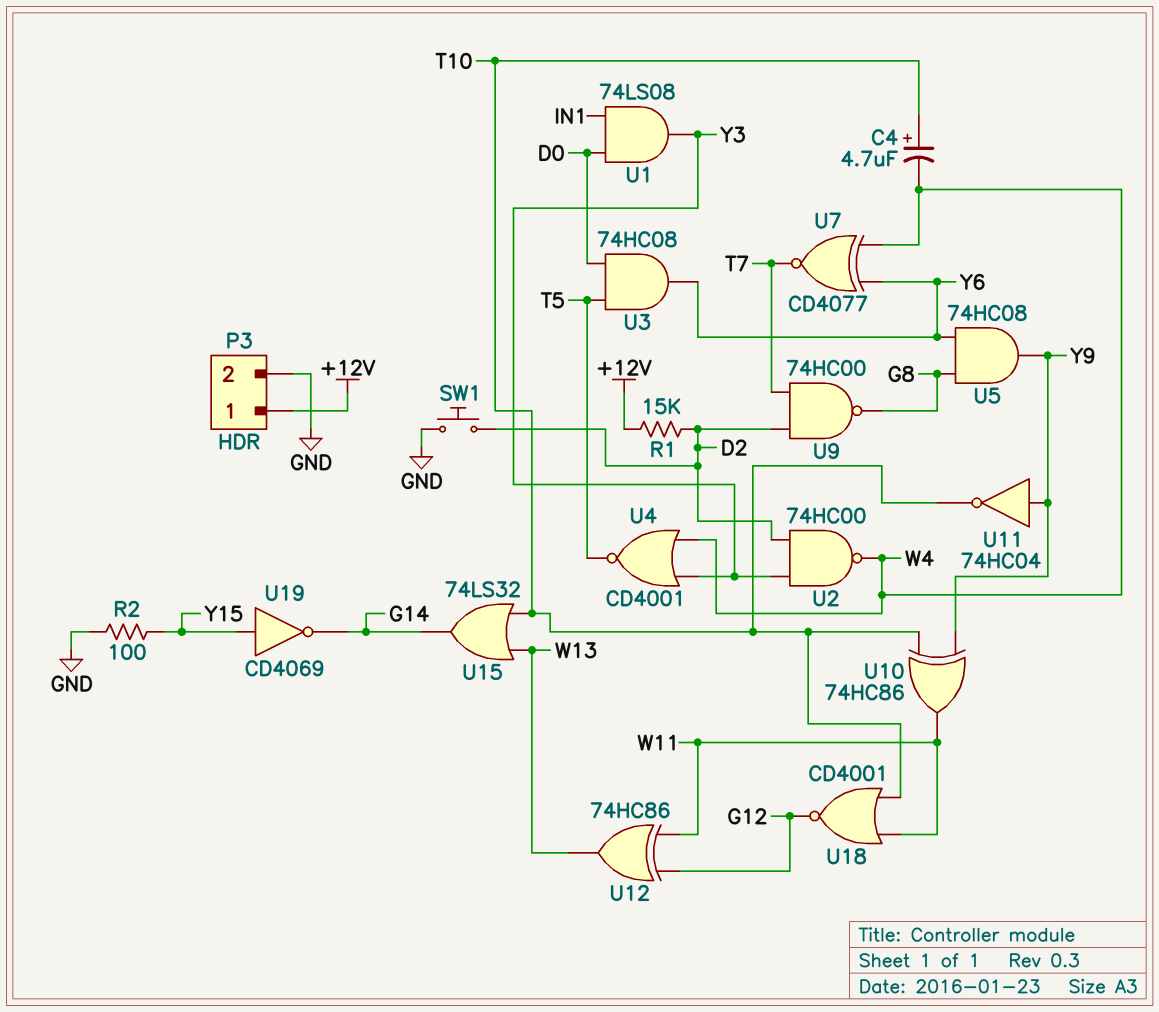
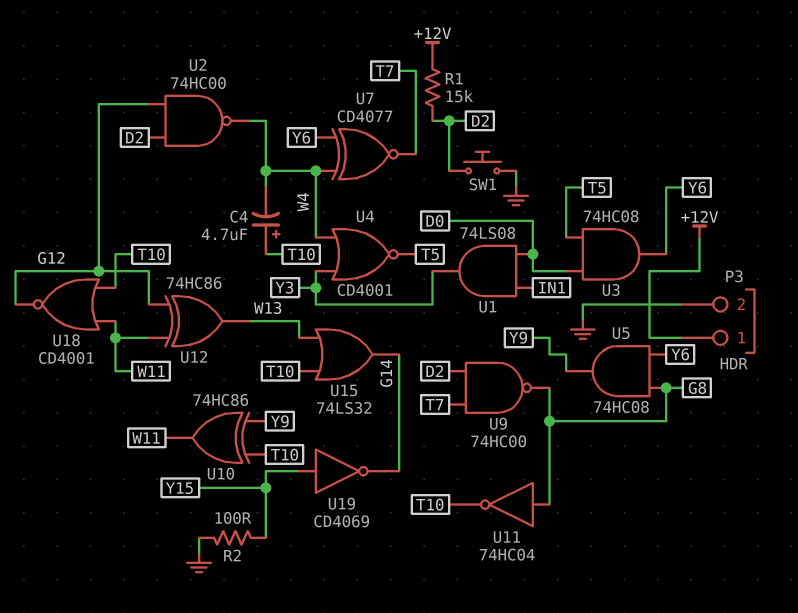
U2: NAND 74HC00 (in D2, in Y3, out W4) -> NAND 74HC00 (in D2, in G12, out W4)
U11: NOT 74HC04 (in Y9, out T10) -> NOT 74HC04 (in G8, out T10)

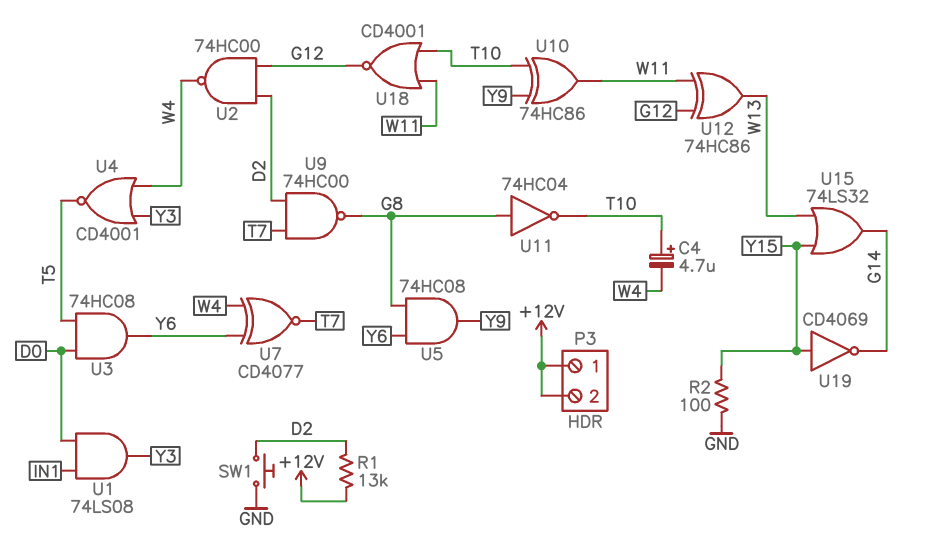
P3 pin 2: GND -> +12V
R1: 15k (+12V, D2) -> 13k (+12V, D2)
U15: OR 74LS32 (in T10, in W13, out G14) -> OR 74LS32 (in W13, in Y15, out G14)

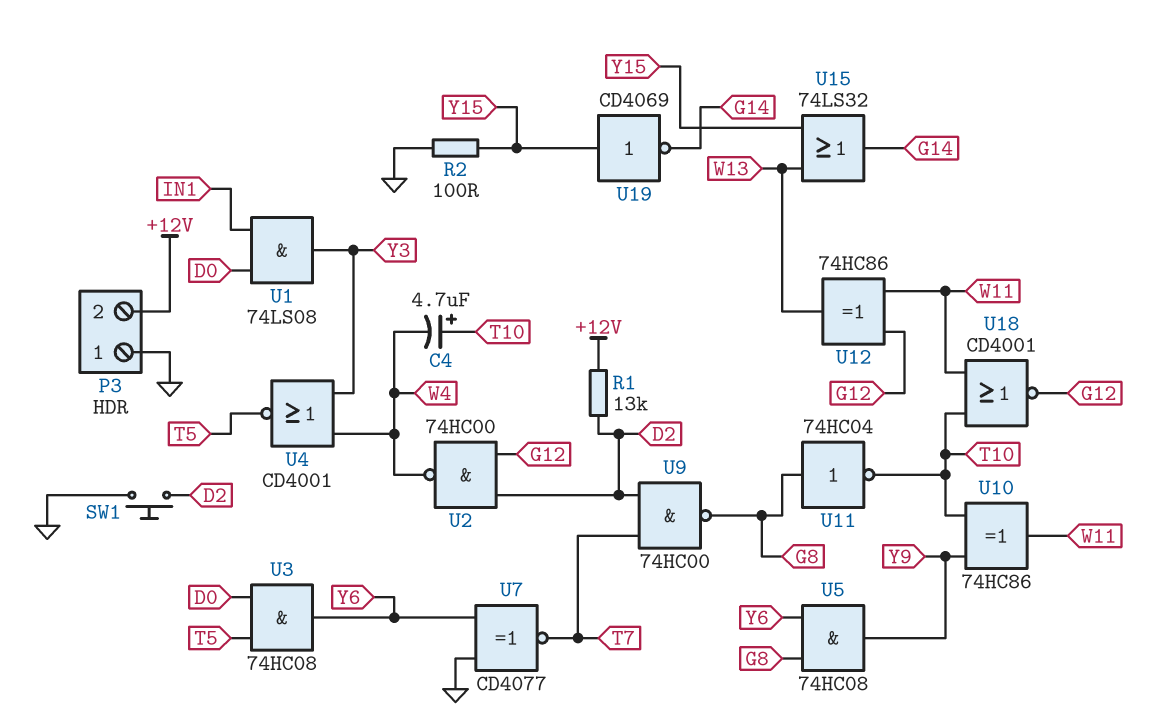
P3 pin 1: +12V -> GND
U7: XNOR CD4077 (in W4, in Y6, out T7) -> XNOR CD4077 (in GND, in Y6, out T7)

